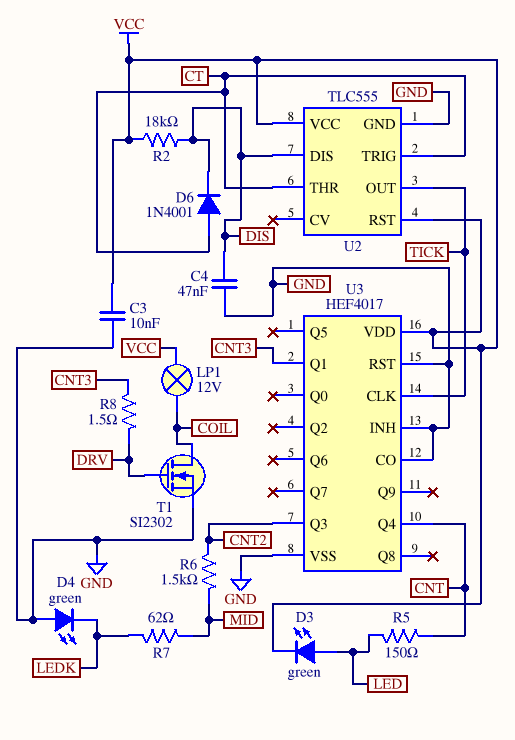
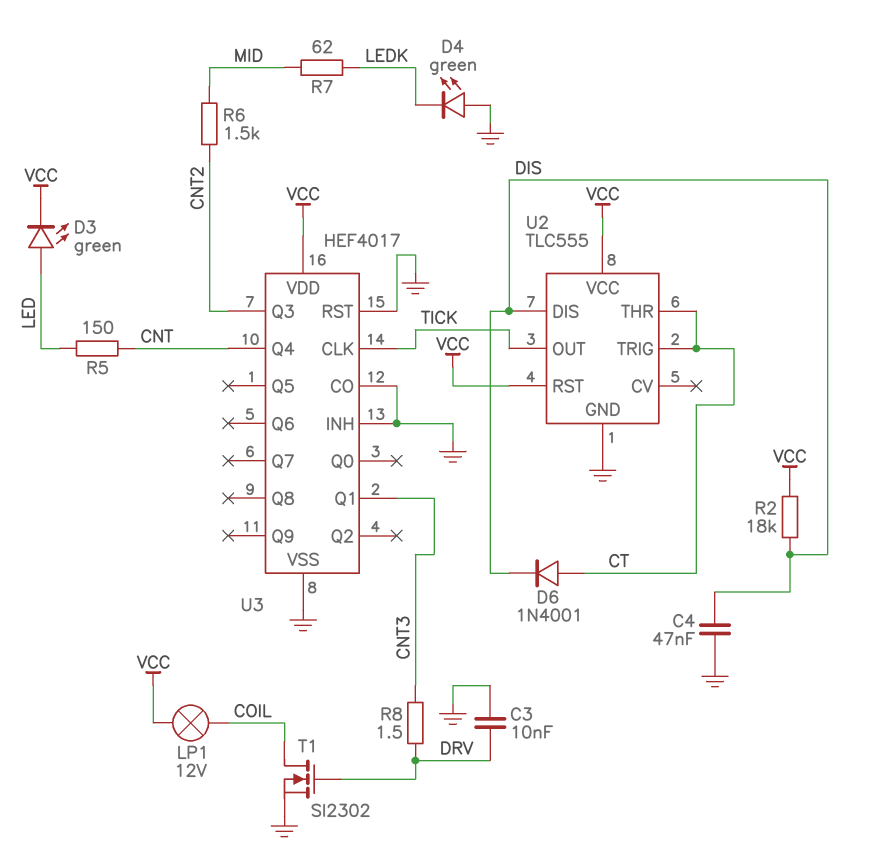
C3: 10nF (GND, VCC) -> 10nF (DRV, GND)

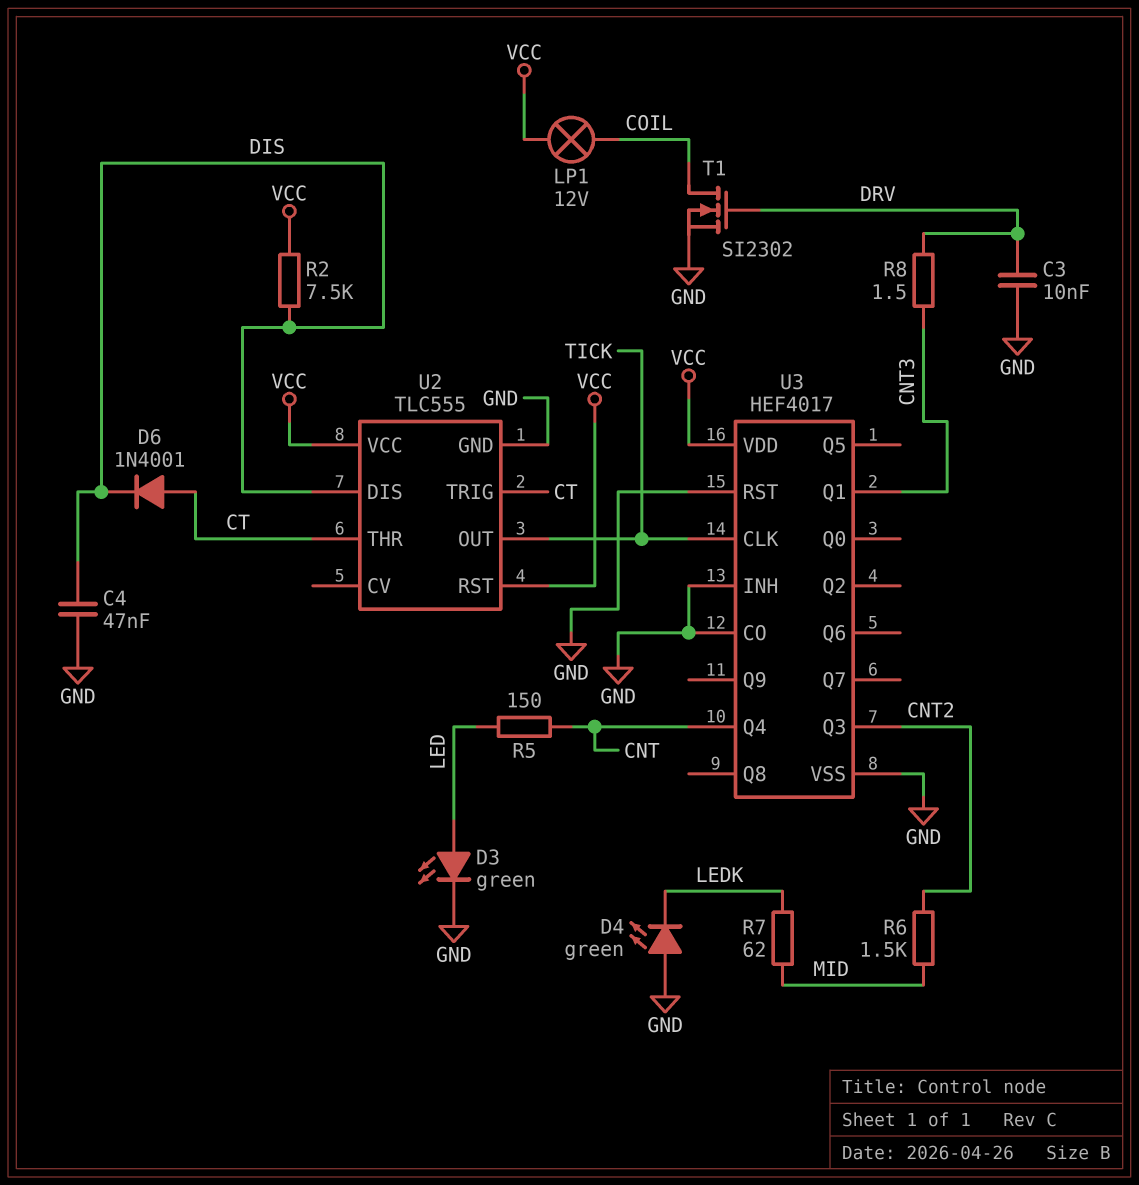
D3: LED green (A LED, K VCC) -> LED green (A LED, K GND)
R2: 18k (DIS, VCC) -> 7.5k (DIS, VCC)

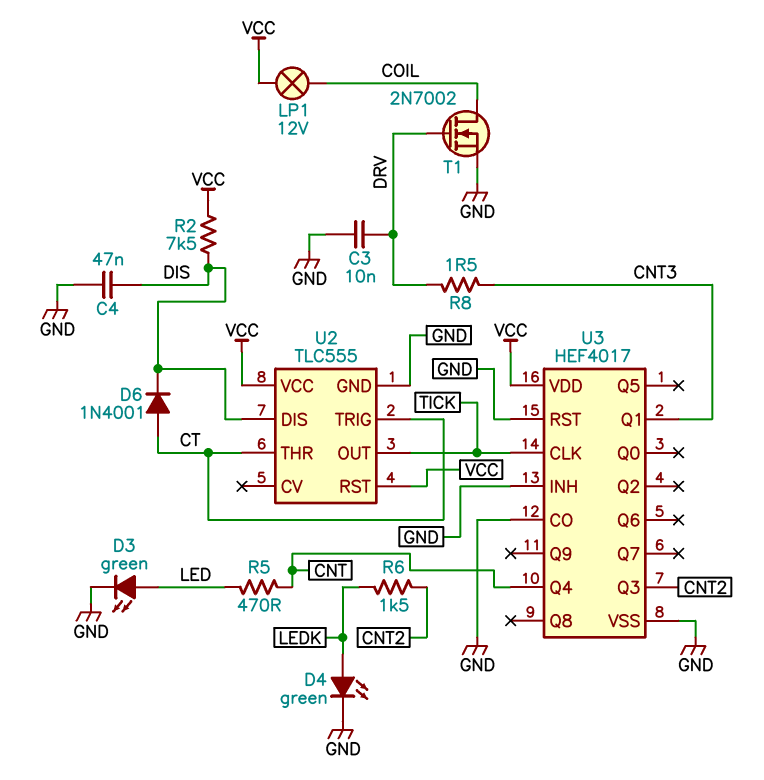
D4: LED green (A GND, K LEDK) -> LED green (A LEDK, K GND)
R5: 150 (CNT, LED) -> 470 (CNT, LED)
R6: 1.5k (CNT2, MID) -> 1.5k (CNT2, LEDK)
R7: 62 (LEDK, MID) -> none
T1: NMOS SI2302 (G DRV, D COIL, S GND) -> NMOS 2N7002 (G DRV, D COIL, S GND)

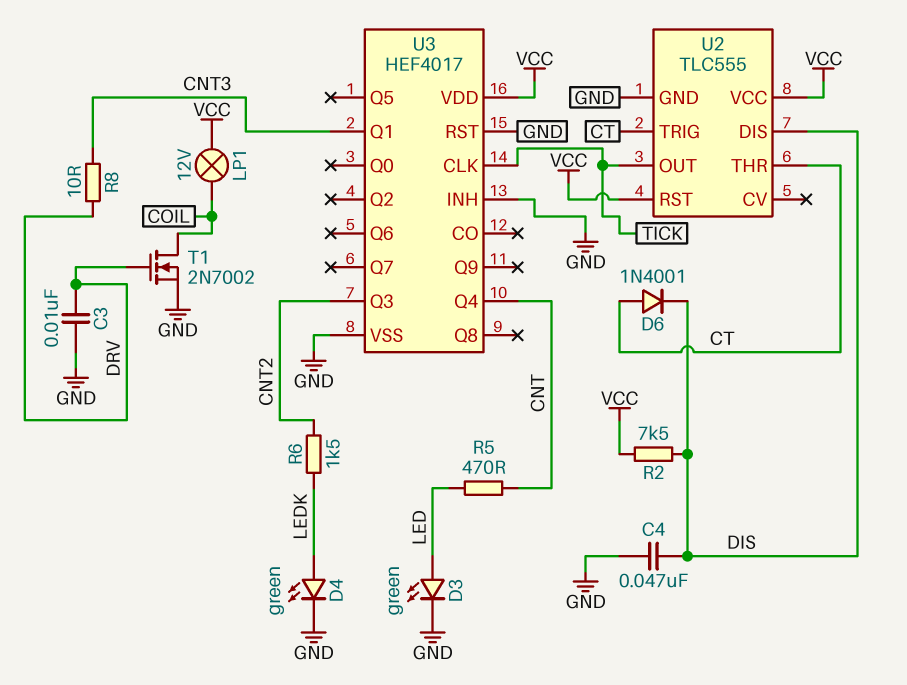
R8: 1.5 (CNT3, DRV) -> 10 (CNT3, DRV)
U3 pin CO: GND -> none

